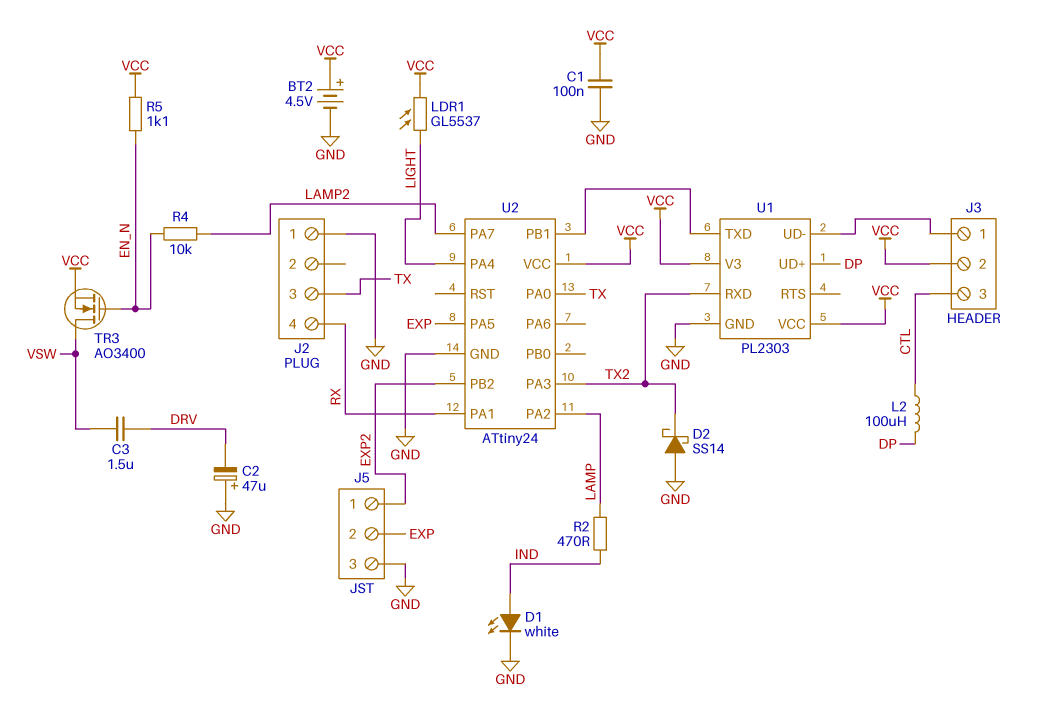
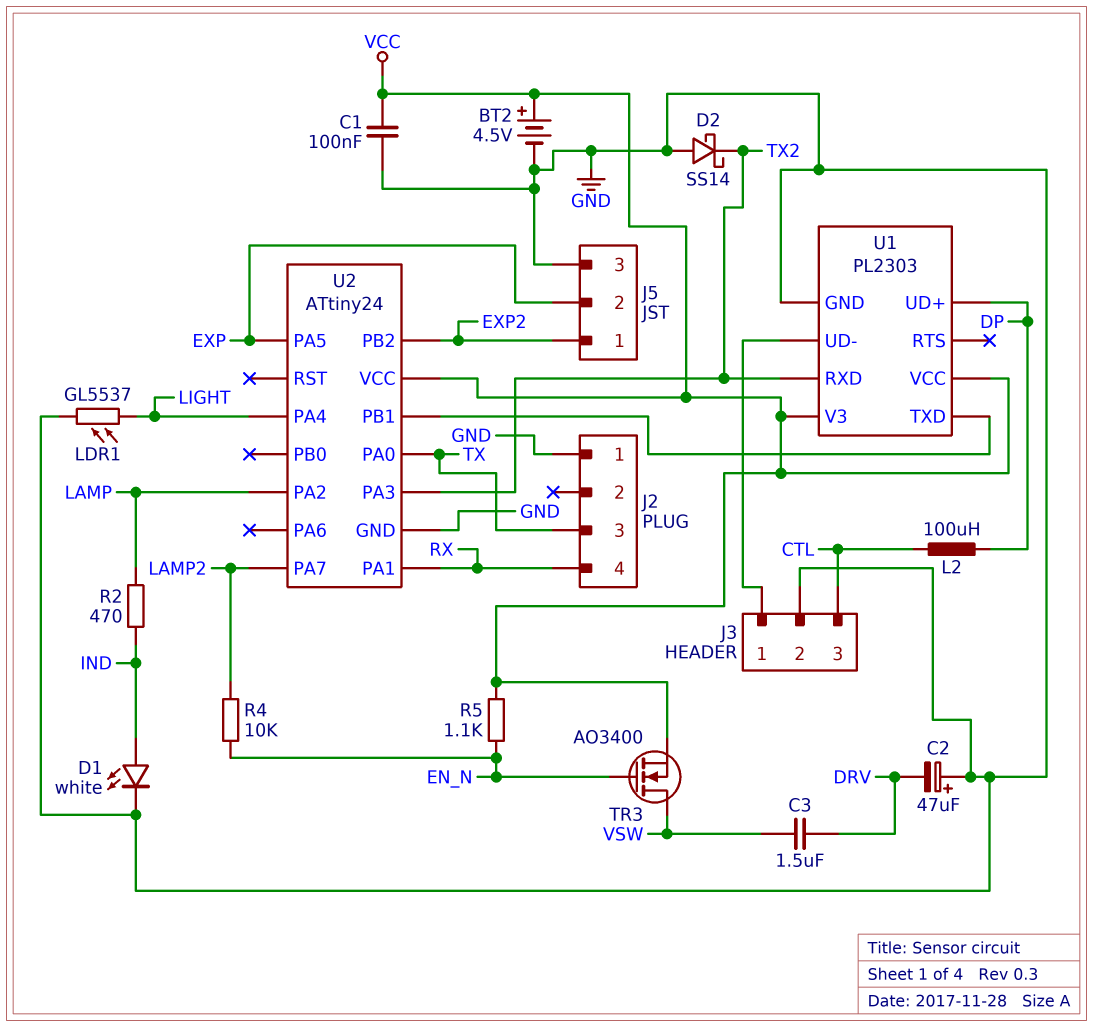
J3 pin 2: VCC -> GND
LDR1: GL5537 (LIGHT, VCC) -> GL5537 (GND, LIGHT)

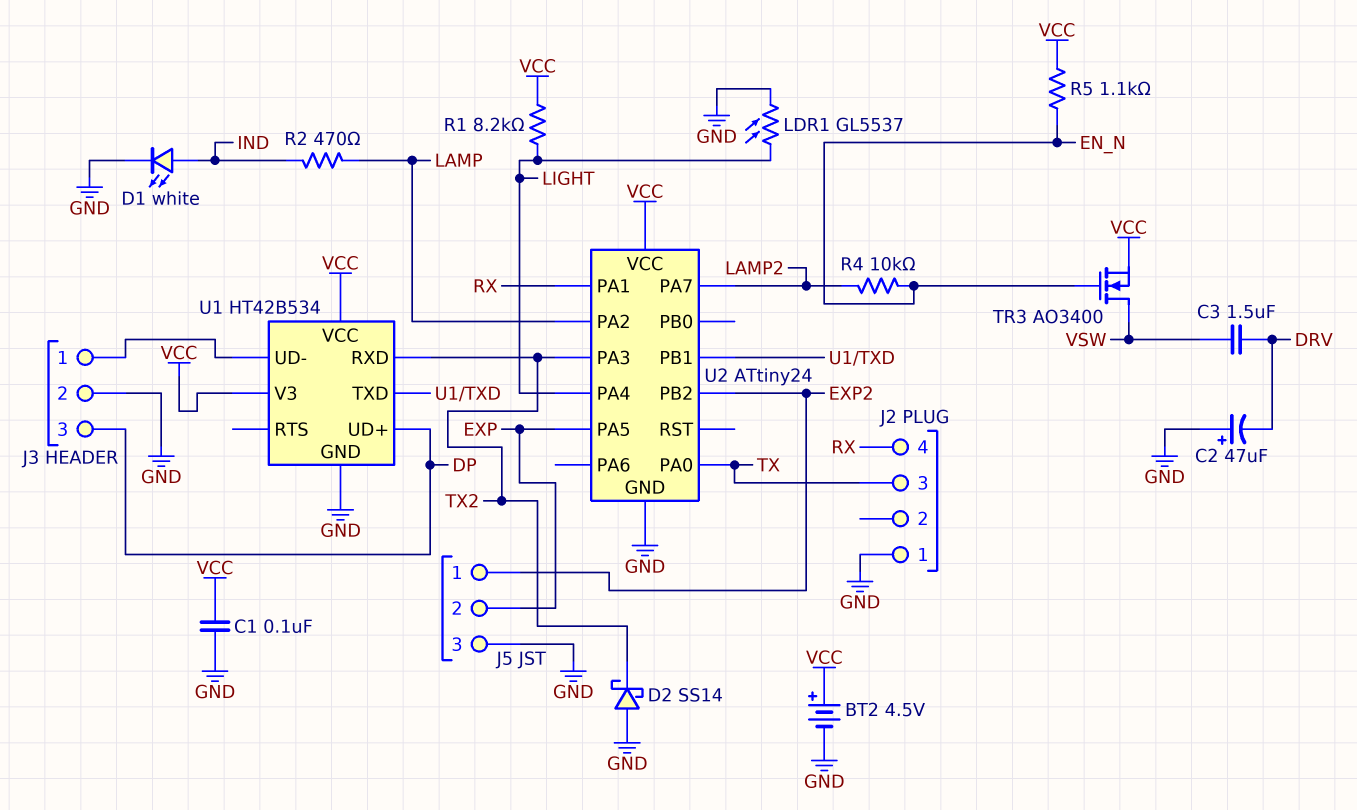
J3 pin 3: CTL -> DP
L2: 100uH (CTL, DP) -> none
R1: none -> 8.2k (LIGHT, VCC)
U1: PL2303 -> HT42B534

